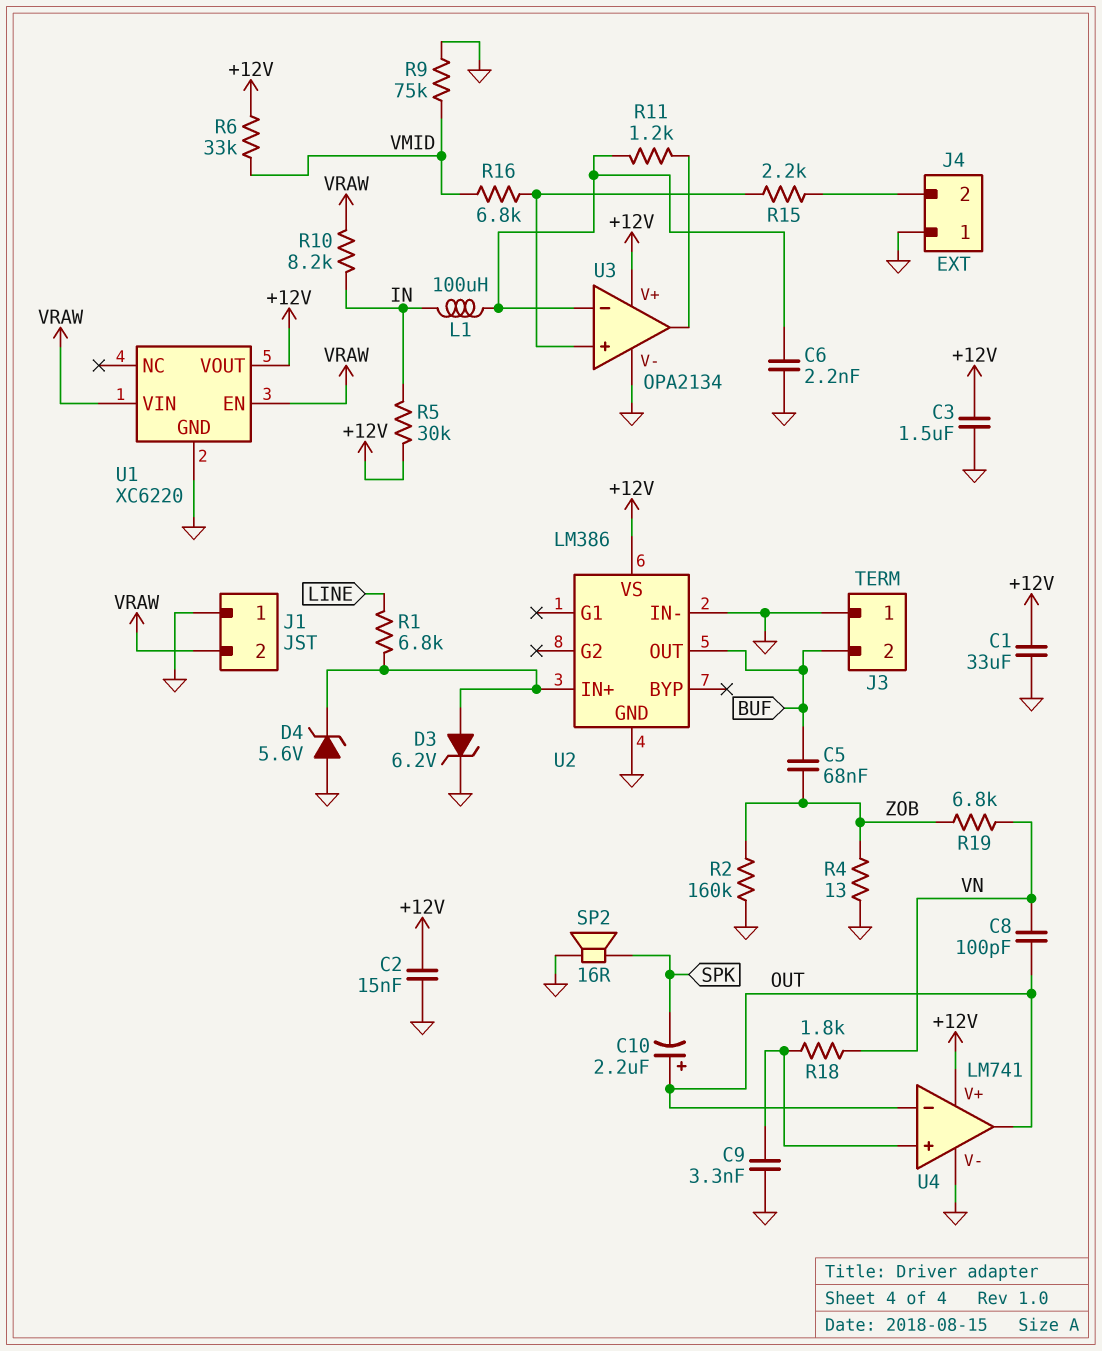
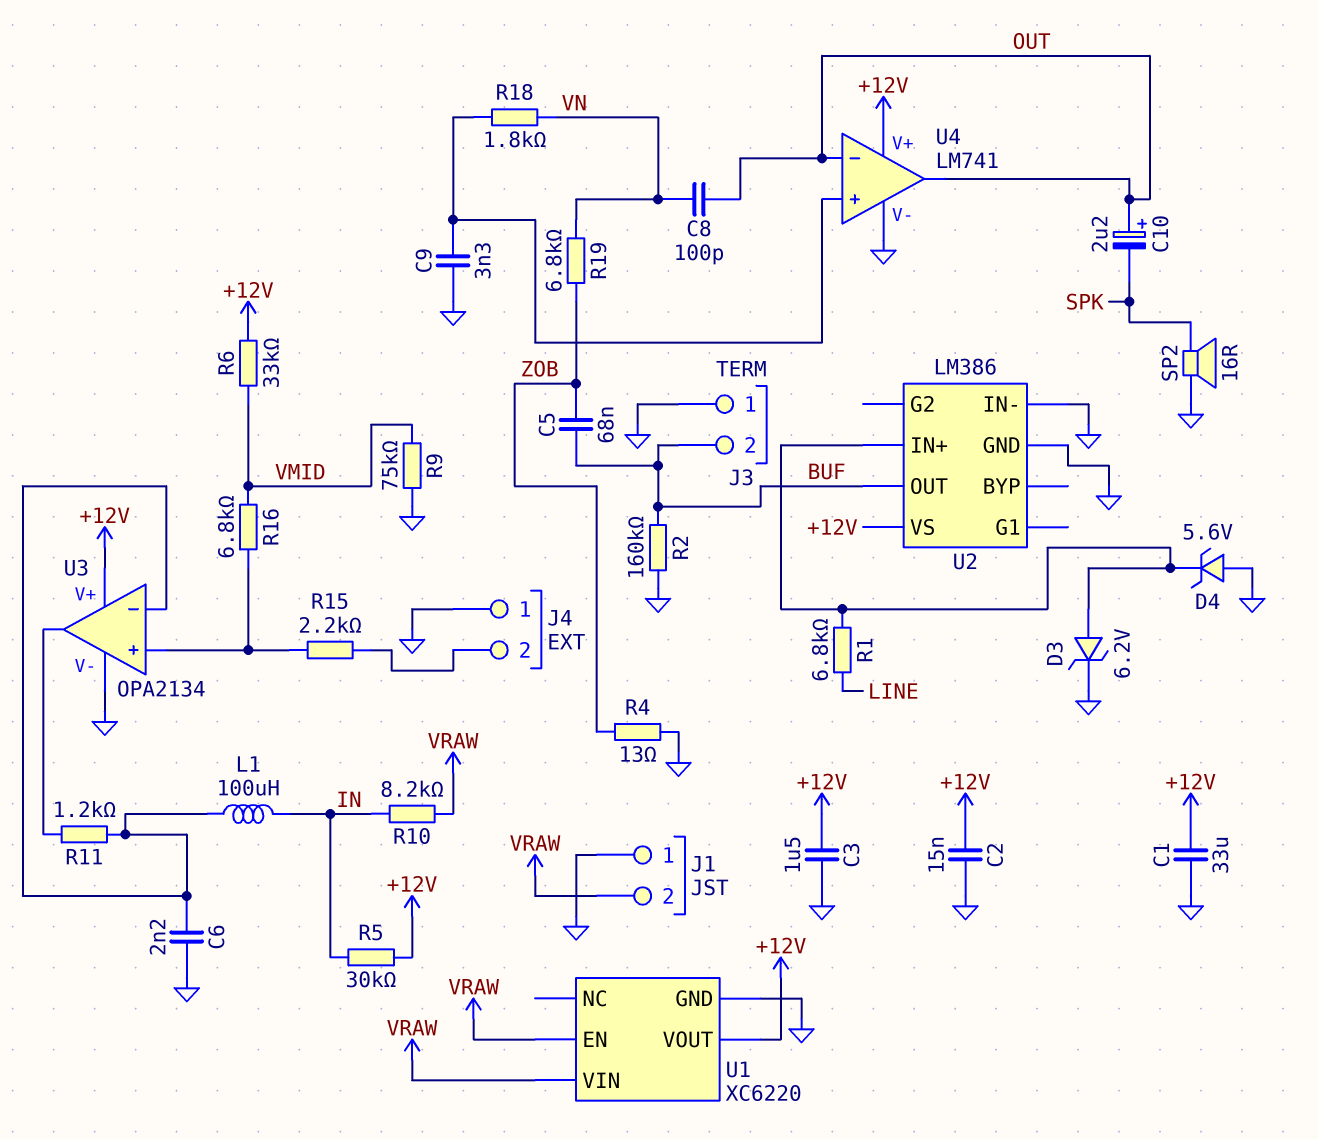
R2: 160k (GND, ZOB) -> 160k (BUF, GND)

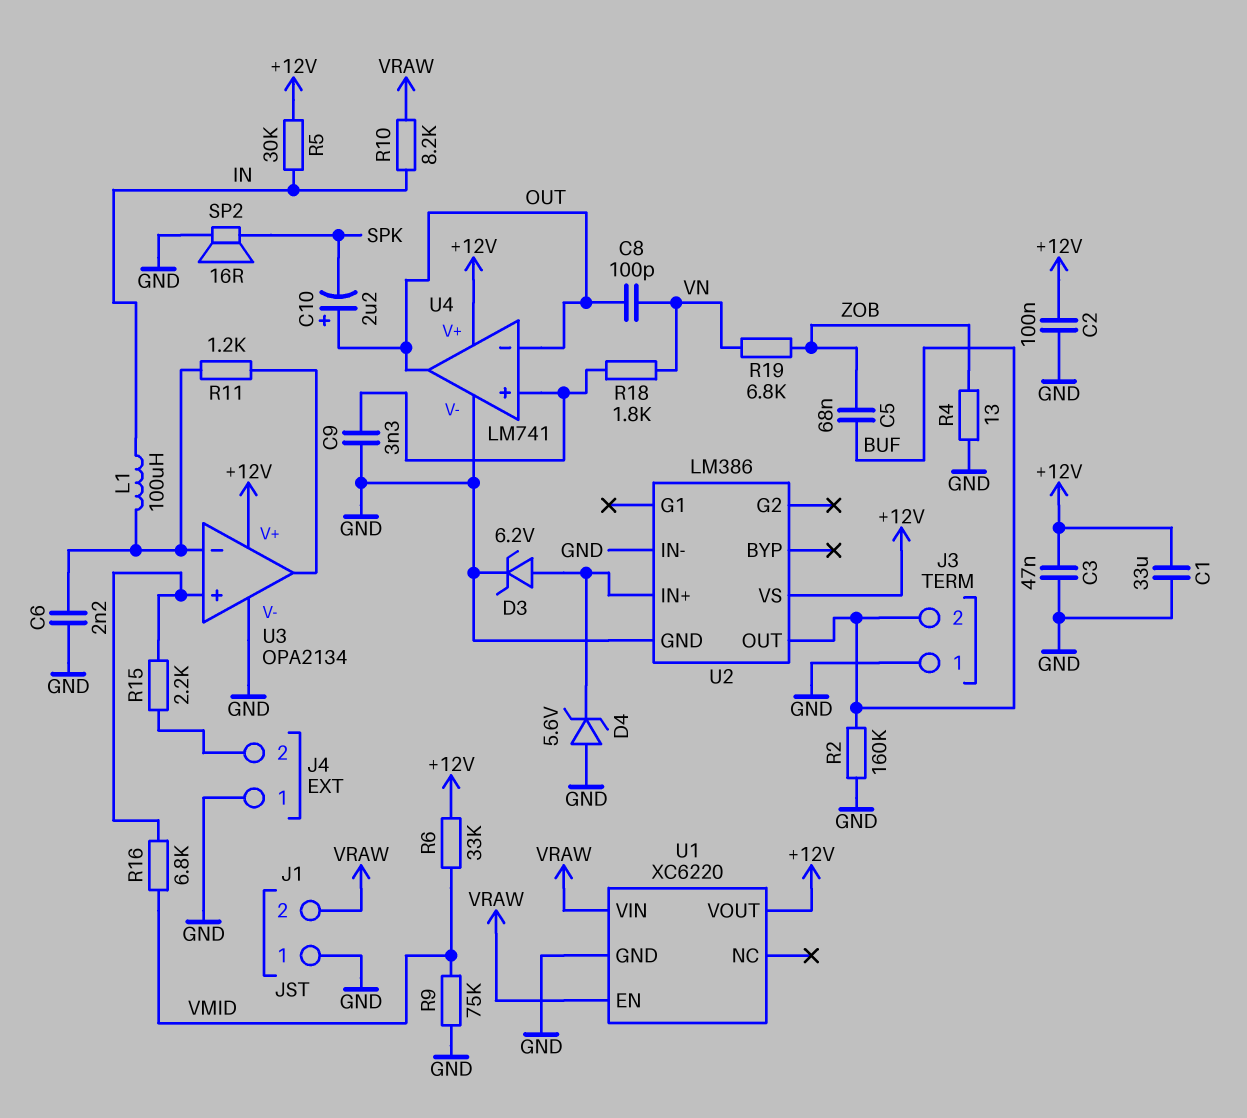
C2: 15nF (+12V, GND) -> 100nF (+12V, GND)
C3: 1.5uF (+12V, GND) -> 47nF (+12V, GND)
R1: 6.8k (LINE, U2/IN+) -> none

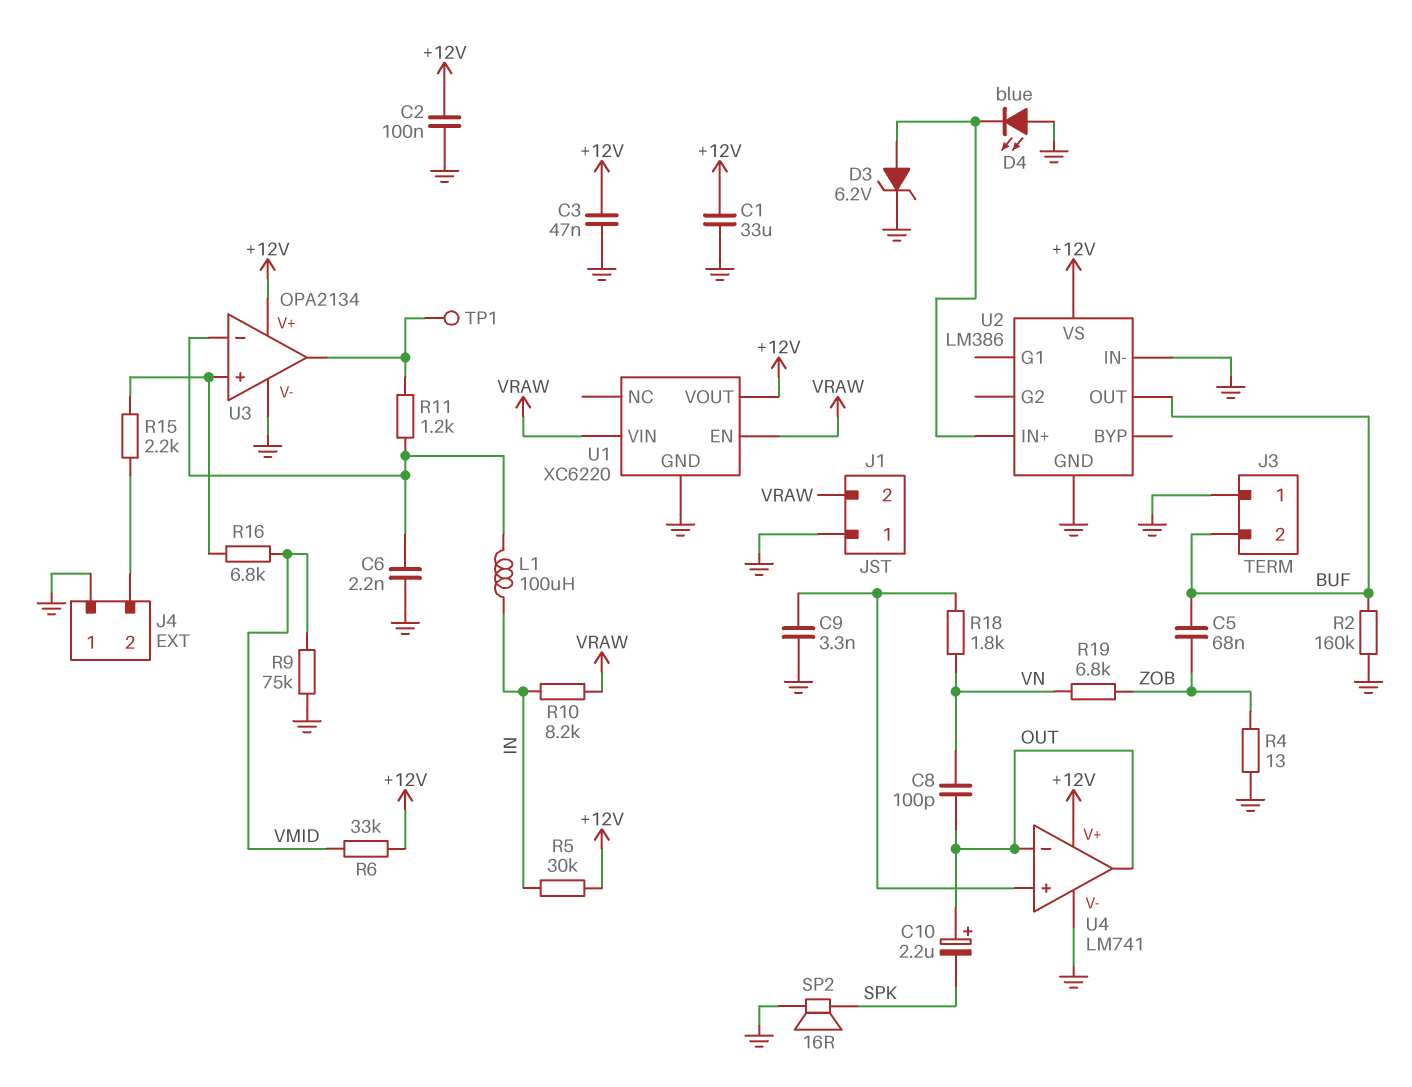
D4: zener 5.6V (A GND, K U2/IN+) -> LED blue (A GND, K U2/IN+)
TP1: none -> test point (U3/out)

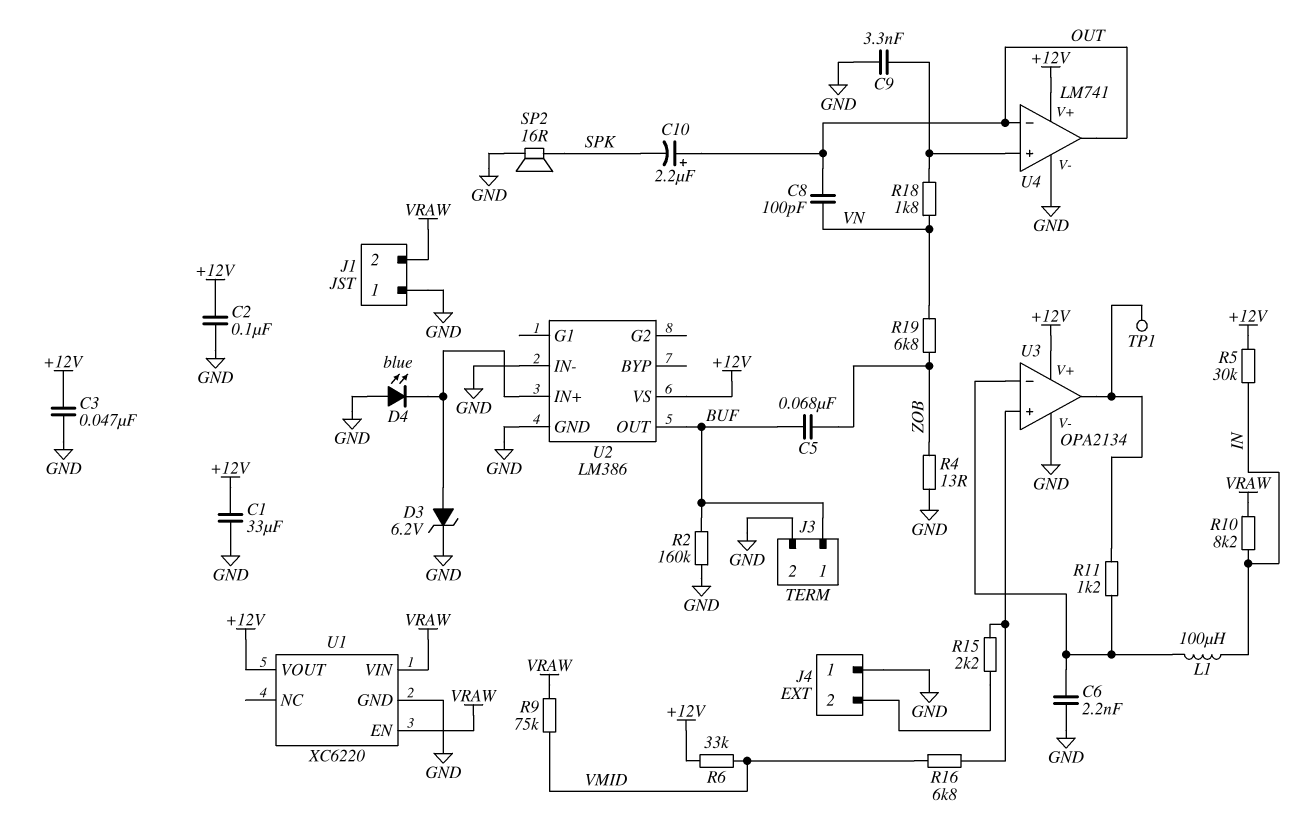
J3 pin 1: GND -> BUF
J3 pin 2: BUF -> GND
R9: 75k (GND, VMID) -> 75k (VMID, VRAW)

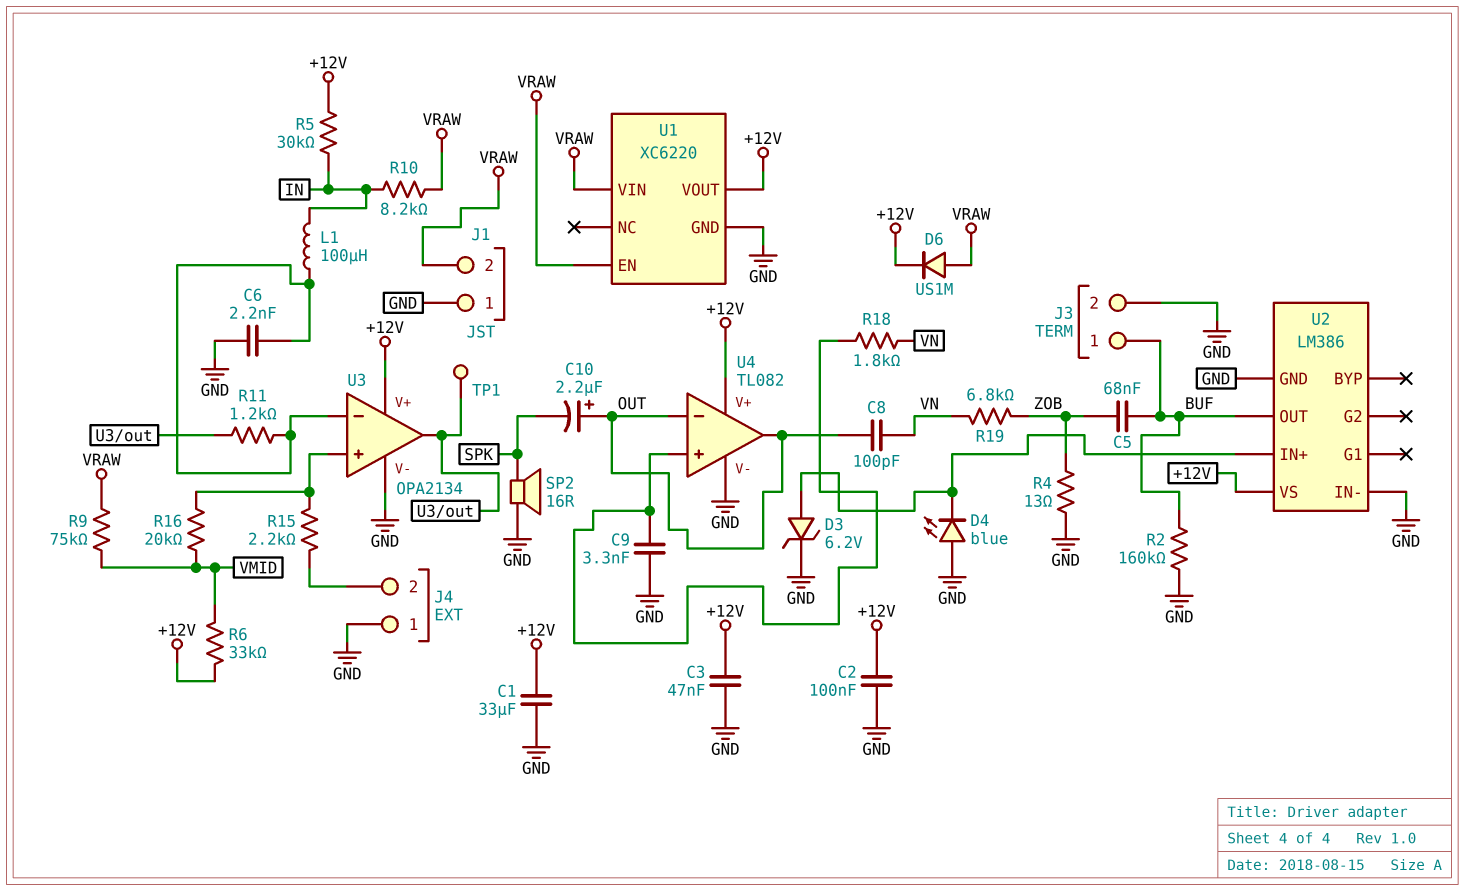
D6: none -> diode US1M (A VRAW, K +12V)
R16: 6.8k (U3/in+, VMID) -> 20k (U3/in+, VMID)
U4: LM741 -> TL082

